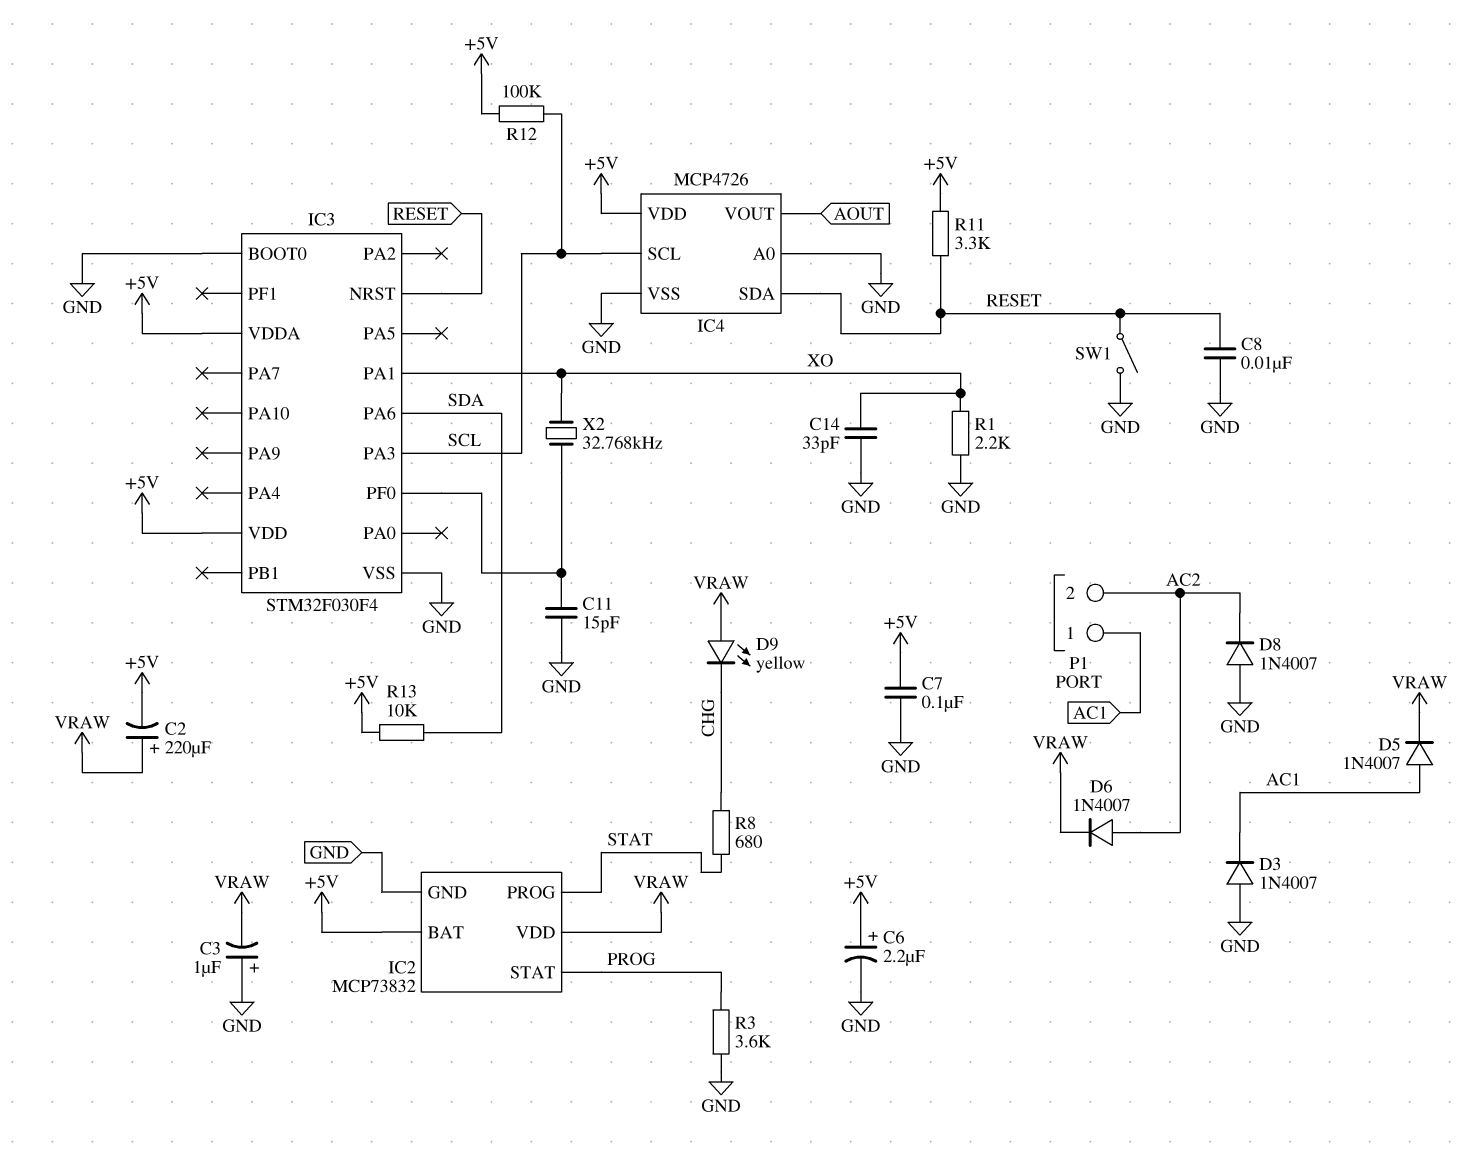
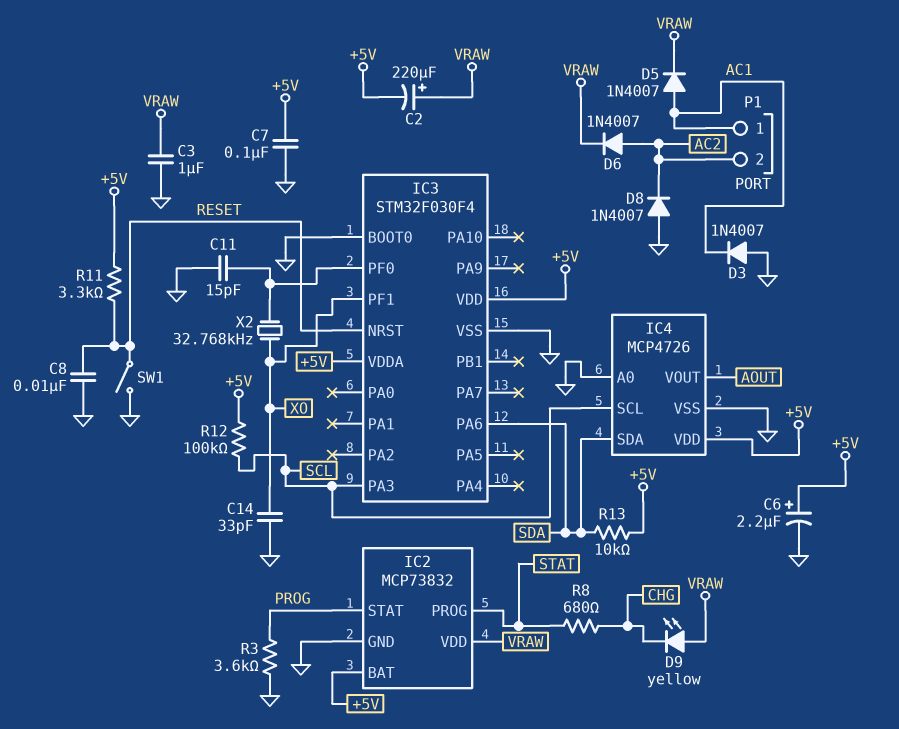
C3: 1uF (plus GND, minus VRAW) -> 1uF (GND, VRAW)
IC3 pin PA1: XO -> none
IC3 pin PF1: none -> XO
IC4 pin SDA: RESET -> SDA
R1: 2.2k (GND, XO) -> none

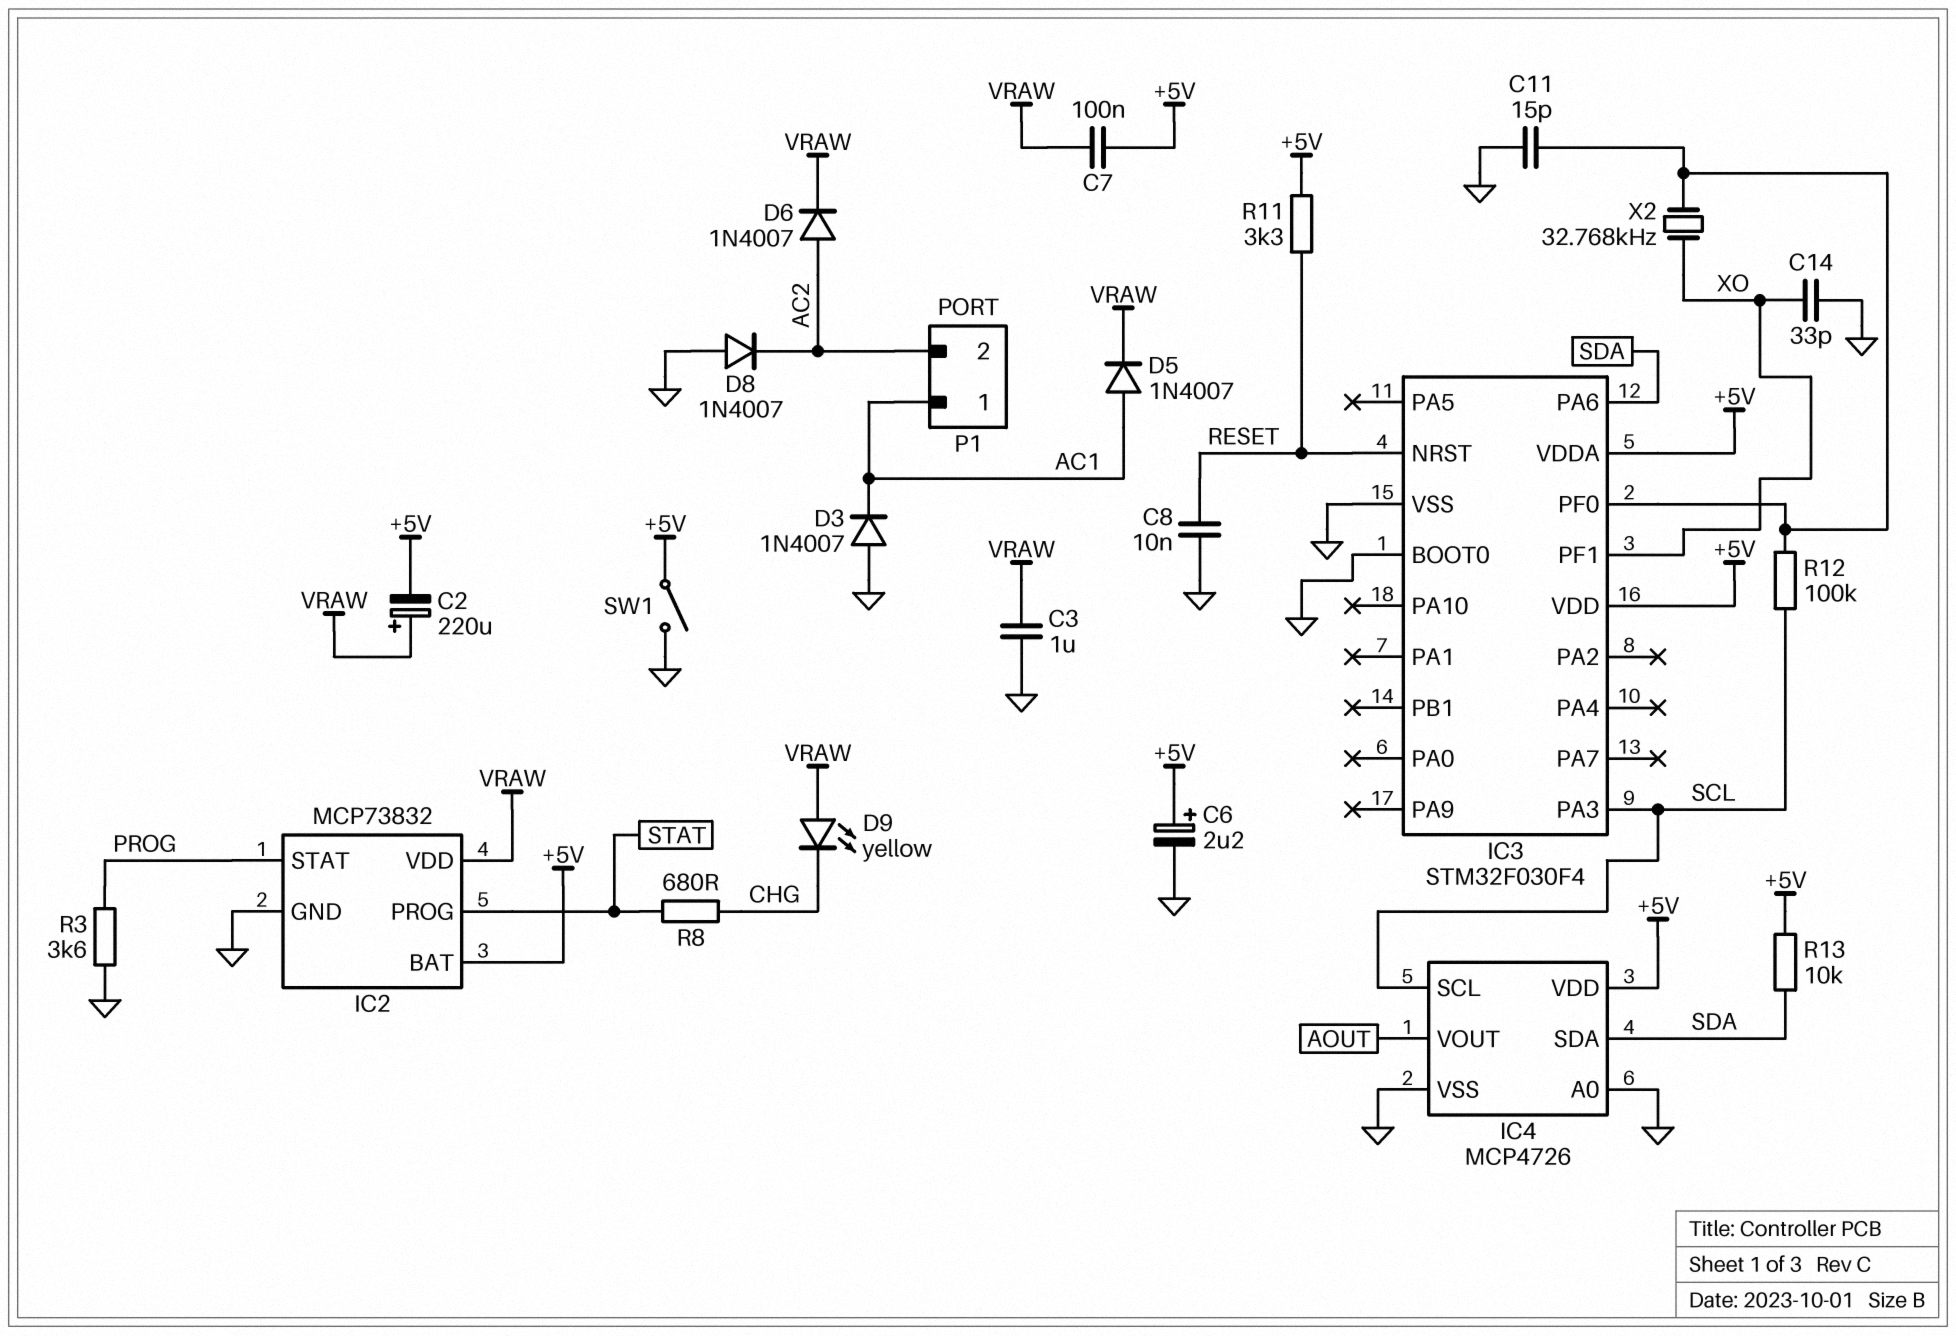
C7: 100nF (+5V, GND) -> 100nF (+5V, VRAW)
R12: 100k (+5V, SCL) -> 100k (IC3/PF0, SCL)
SW1: switch (GND, RESET) -> switch (+5V, GND)

